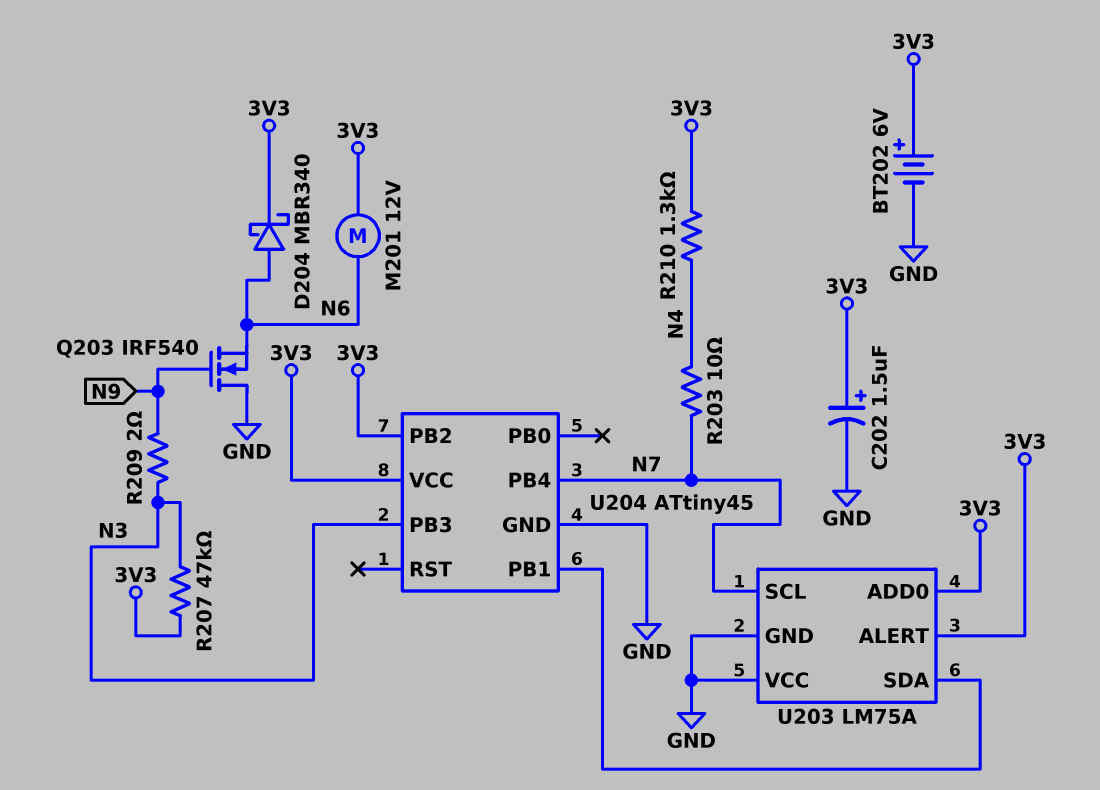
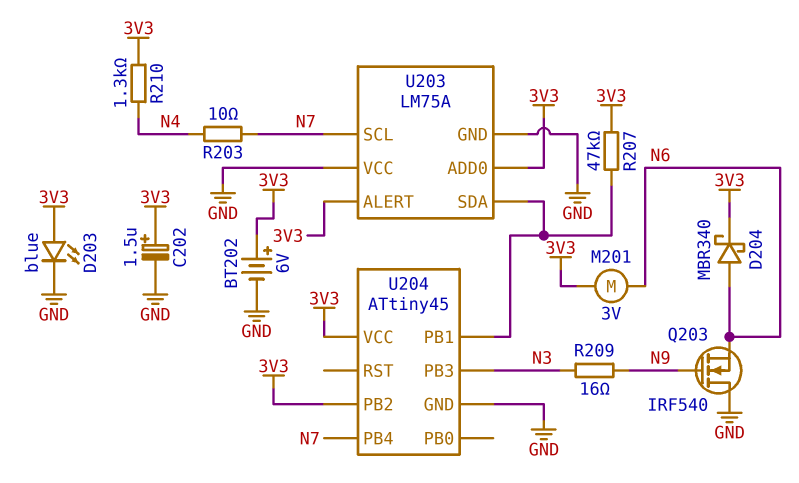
D203: none -> LED blue (A 3V3, K GND)
M201: motor 12V (3V3, N6) -> motor 3V (3V3, N6)
R207: 47k (3V3, N3) -> 47k (3V3, U203/SDA)
R209: 2 (N3, N9) -> 16 (N3, N9)

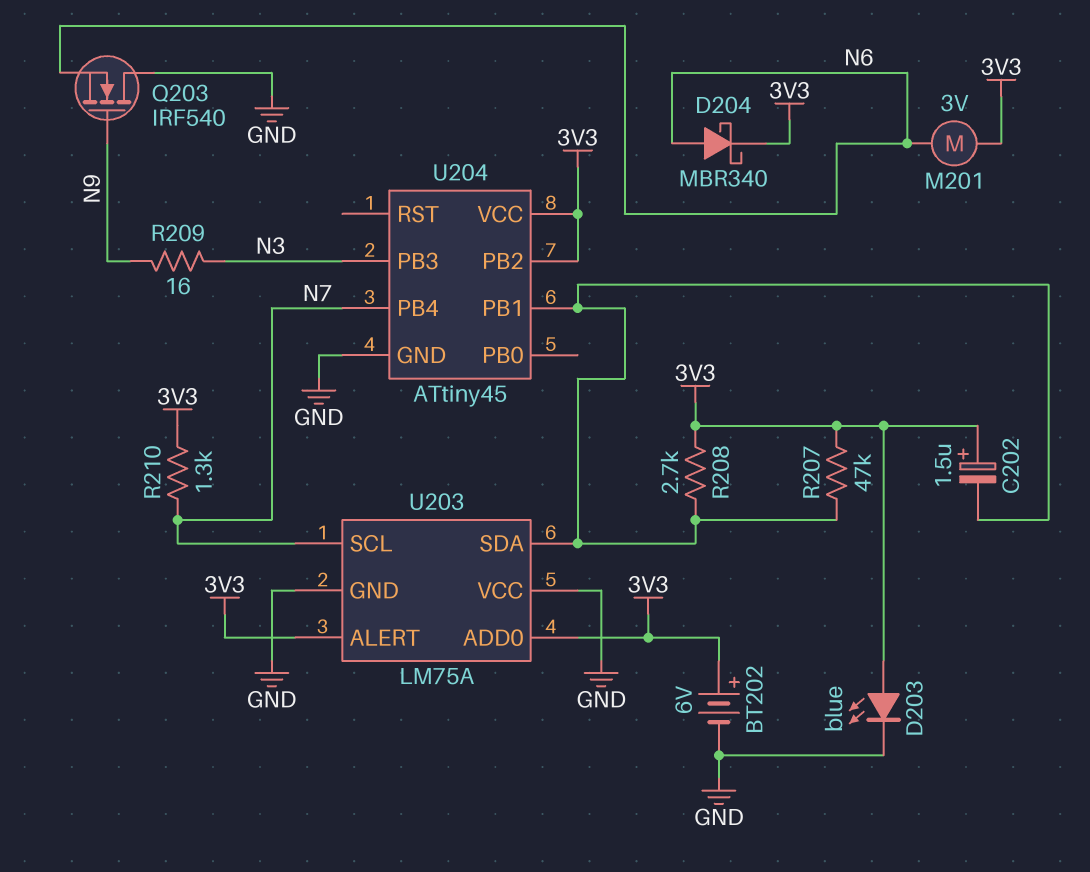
C202: 1.5uF (plus 3V3, minus GND) -> 1.5uF (plus 3V3, minus U203/SDA)
R203: 10 (N4, N7) -> none
R208: none -> 2.7k (3V3, U203/SDA)
R210: 1.3k (3V3, N4) -> 1.3k (3V3, N7)

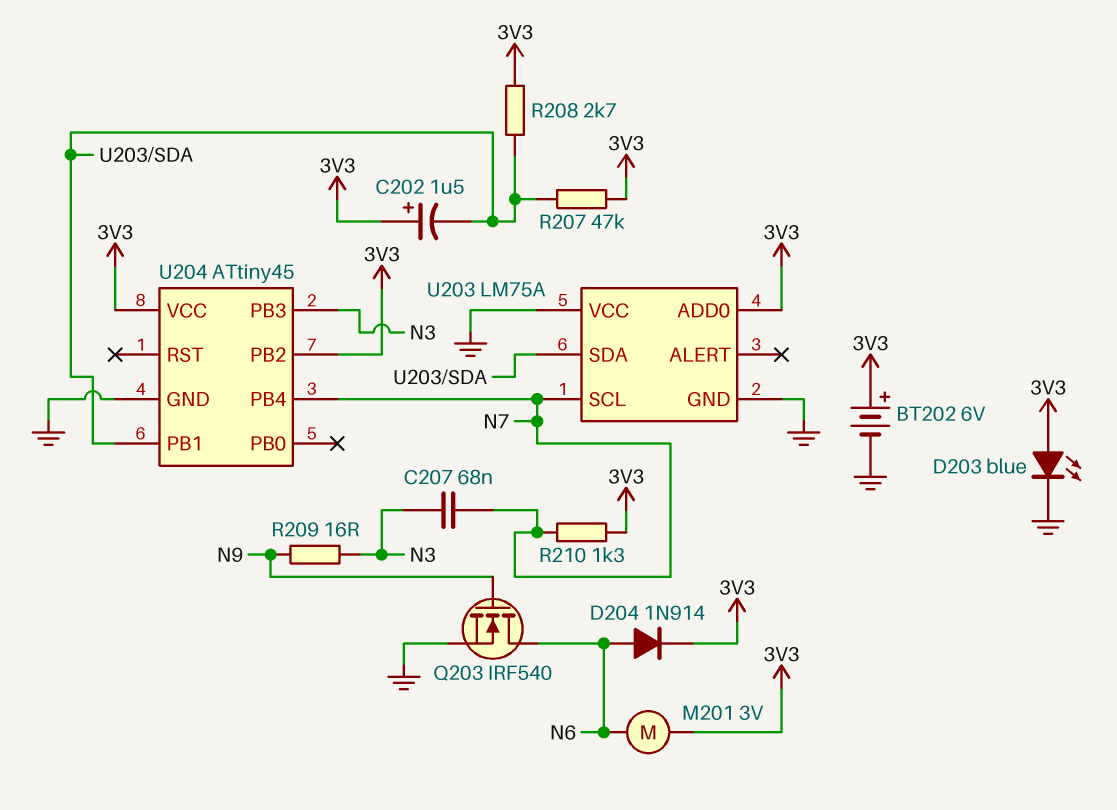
C207: none -> 68nF (N3, N7)
D204: schottky MBR340 (A N6, K 3V3) -> diode 1N914 (A N6, K 3V3)
Q203: NMOS IRF540 (G N9, D GND, S N6) -> NMOS IRF540 (G N9, D N6, S GND)
U203 pin ALERT: 3V3 -> none

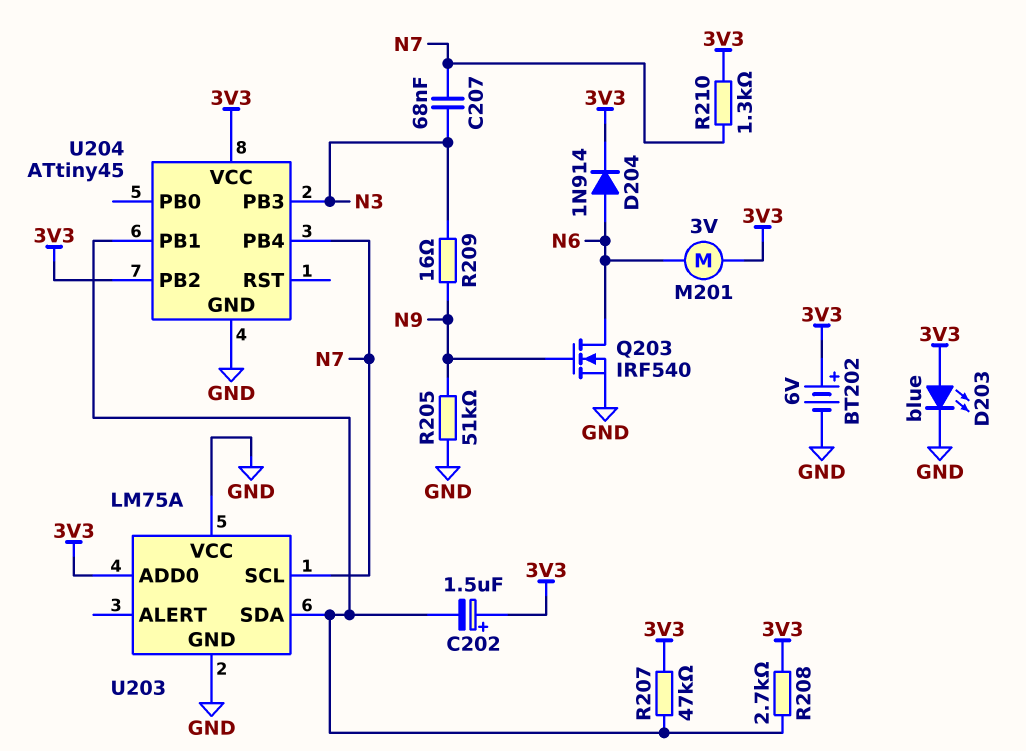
R205: none -> 51k (GND, N9)

